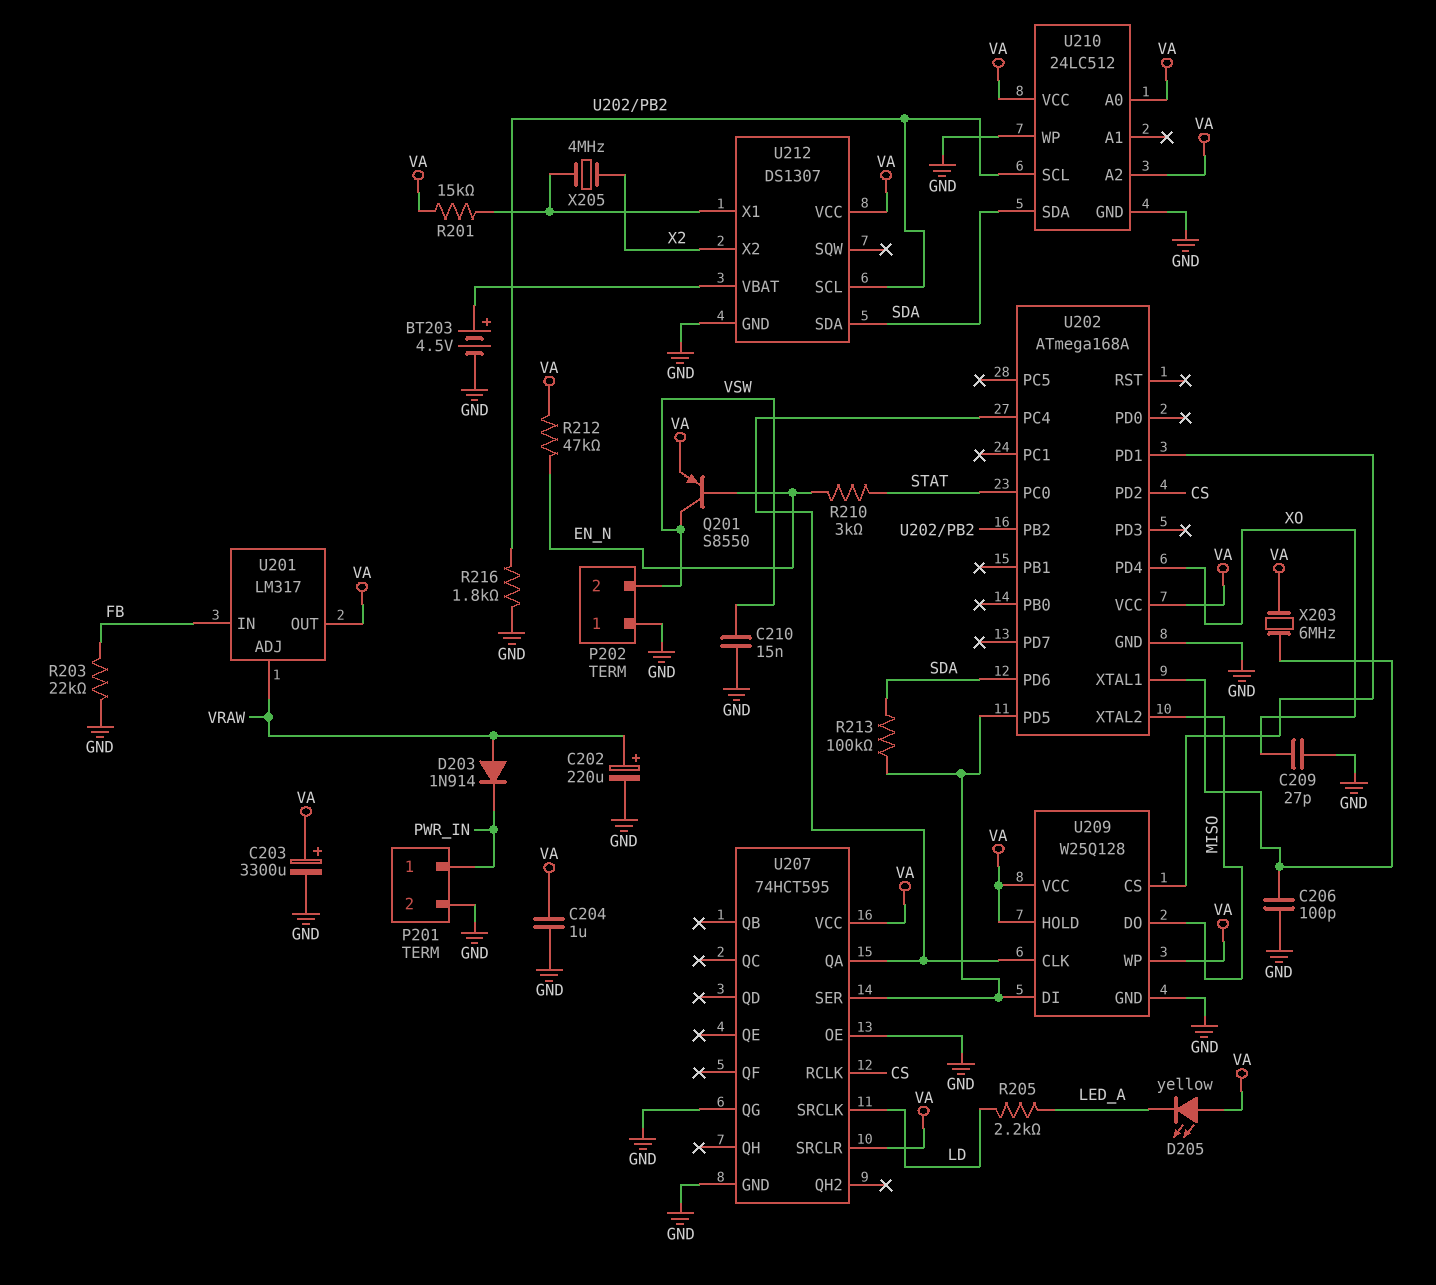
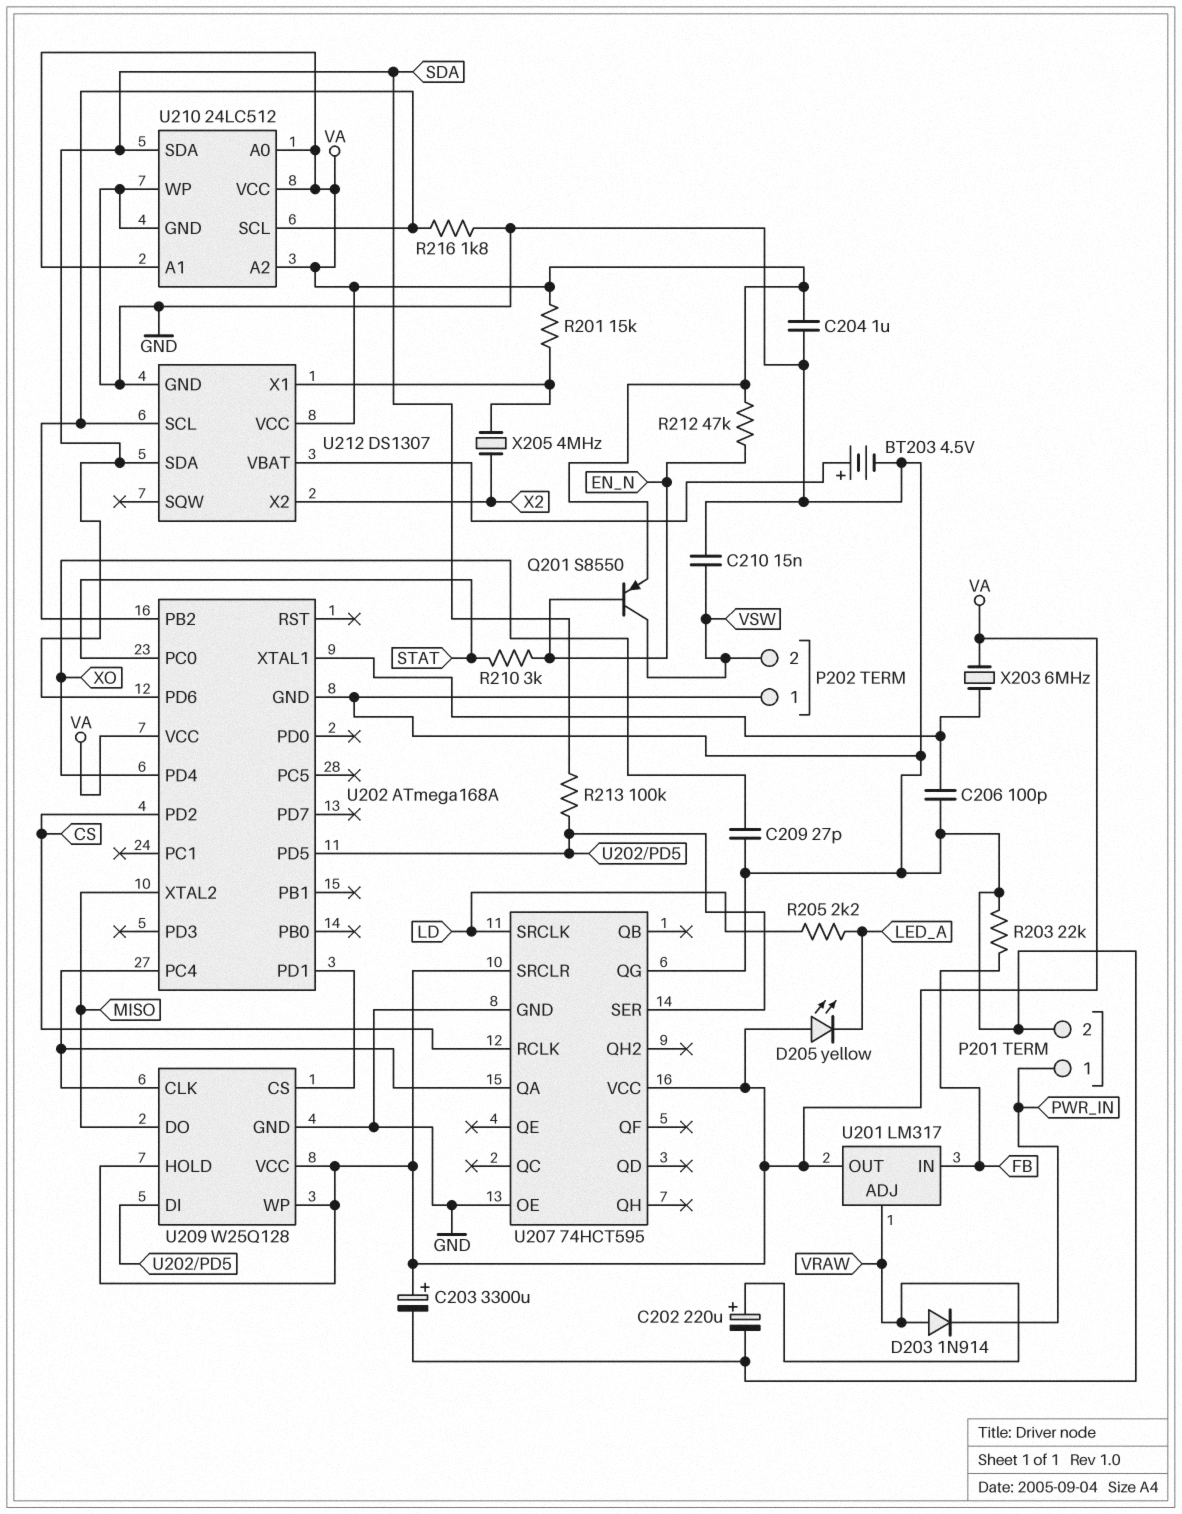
U210 pin A1: none -> VA

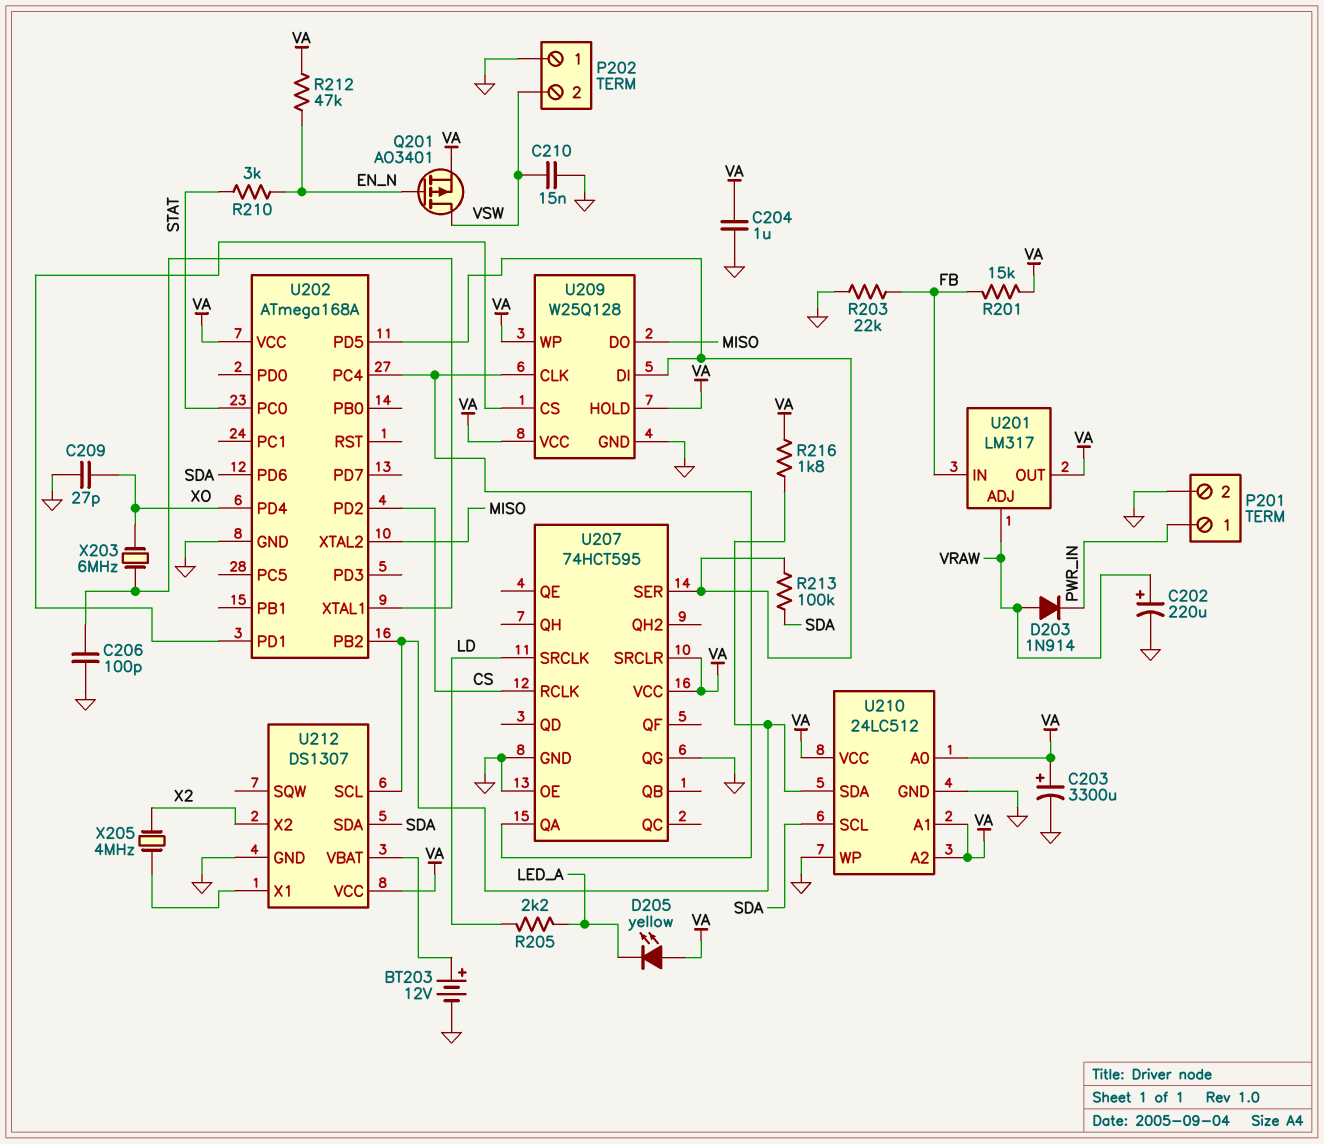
BT203: 4.5V (plus U212/VBAT, minus GND) -> 12V (plus U212/VBAT, minus GND)
Q201: PNP S8550 (B EN_N, C VSW, E VA) -> PMOS AO3401 (G EN_N, D VSW, S VA)
R201: 15k (U212/X1, VA) -> 15k (FB, VA)
R216: 1.8k (GND, U202/PB2) -> 1.8k (U202/PB2, VA)
U210 pin SCL: U202/PB2 -> SDA
U210 pin SDA: SDA -> U202/PB2
X203: 6MHz (U202/XTAL1, VA) -> 6MHz (U202/XTAL1, XO)

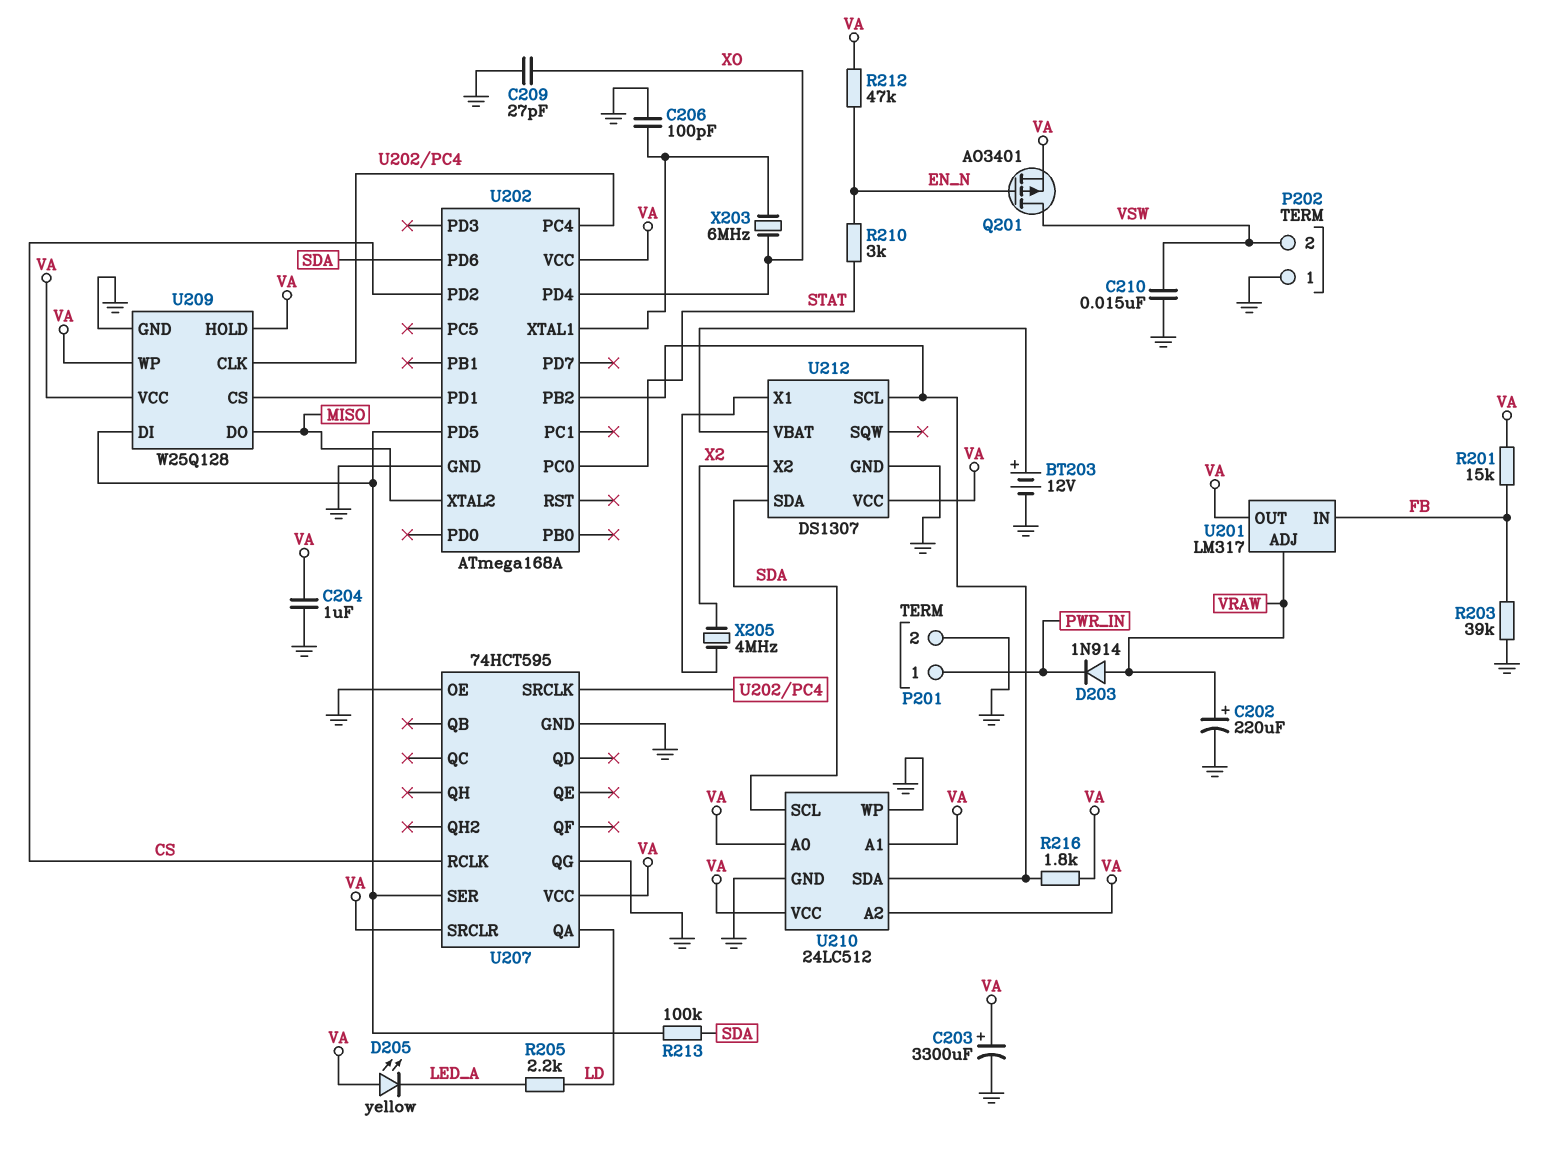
R203: 22k (FB, GND) -> 39k (FB, GND)
U207 pin QA: U202/PC4 -> LD
U207 pin SRCLK: LD -> U202/PC4

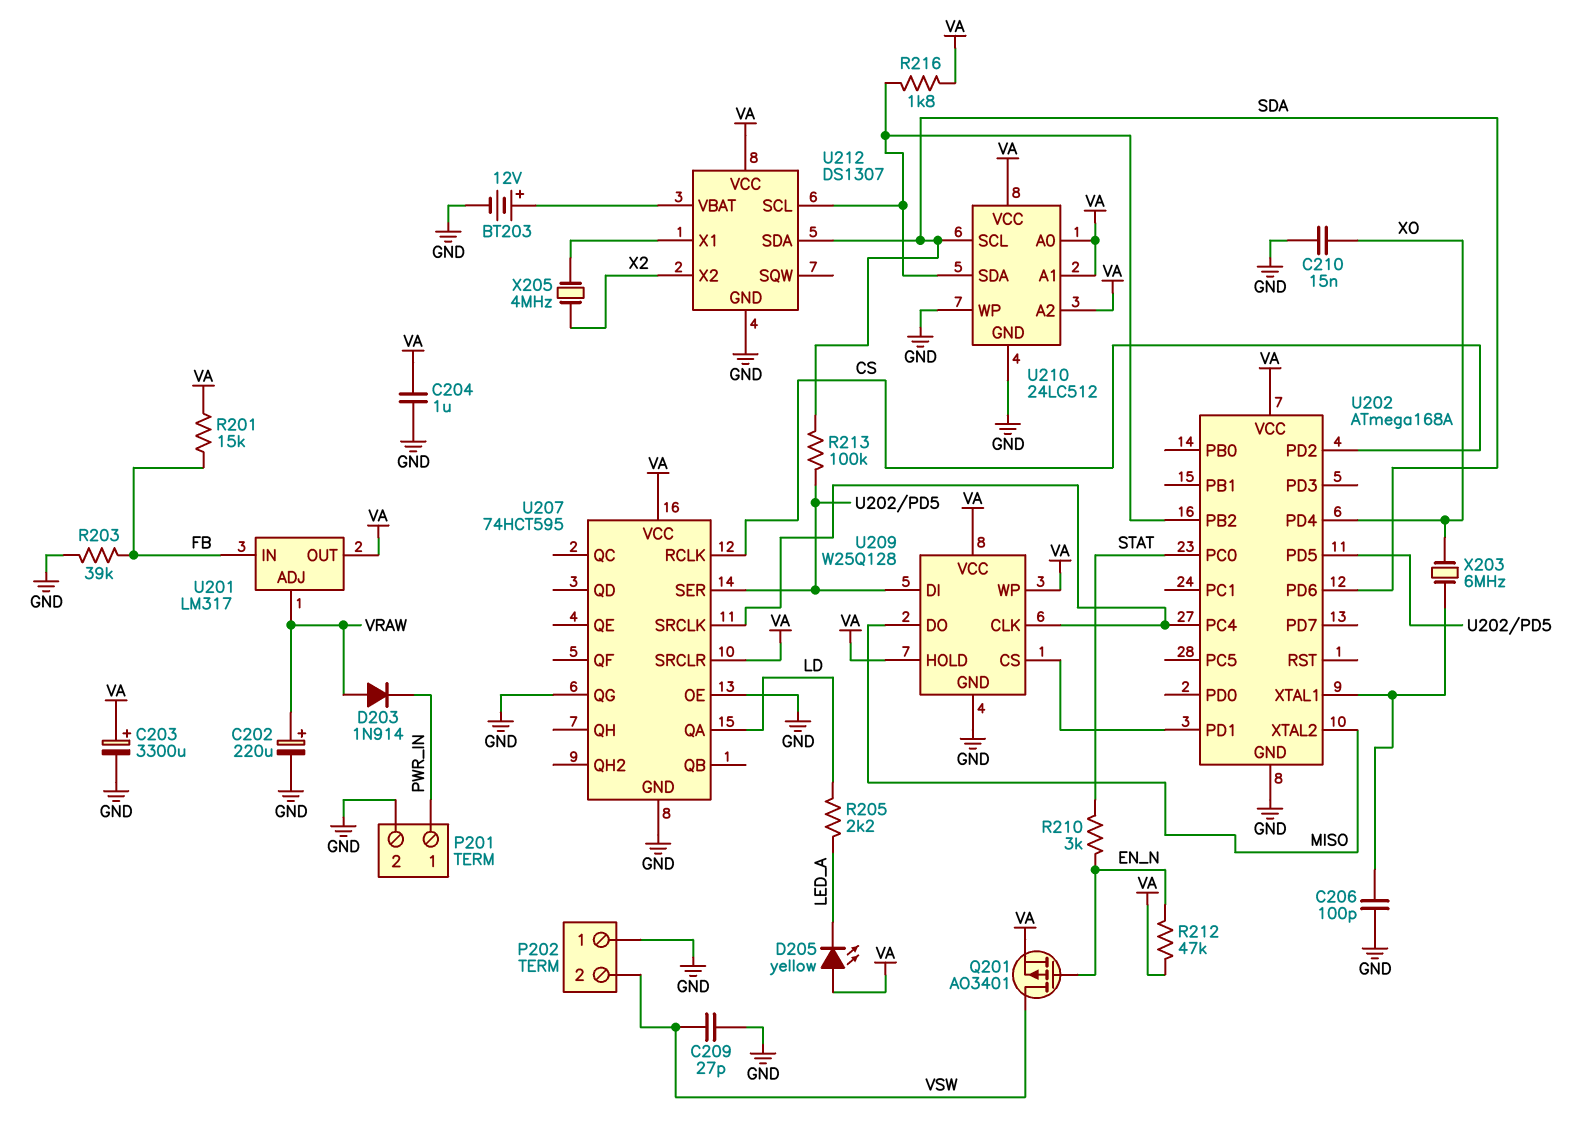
C209: 27pF (GND, XO) -> 27pF (GND, VSW)
C210: 15nF (GND, VSW) -> 15nF (GND, XO)

